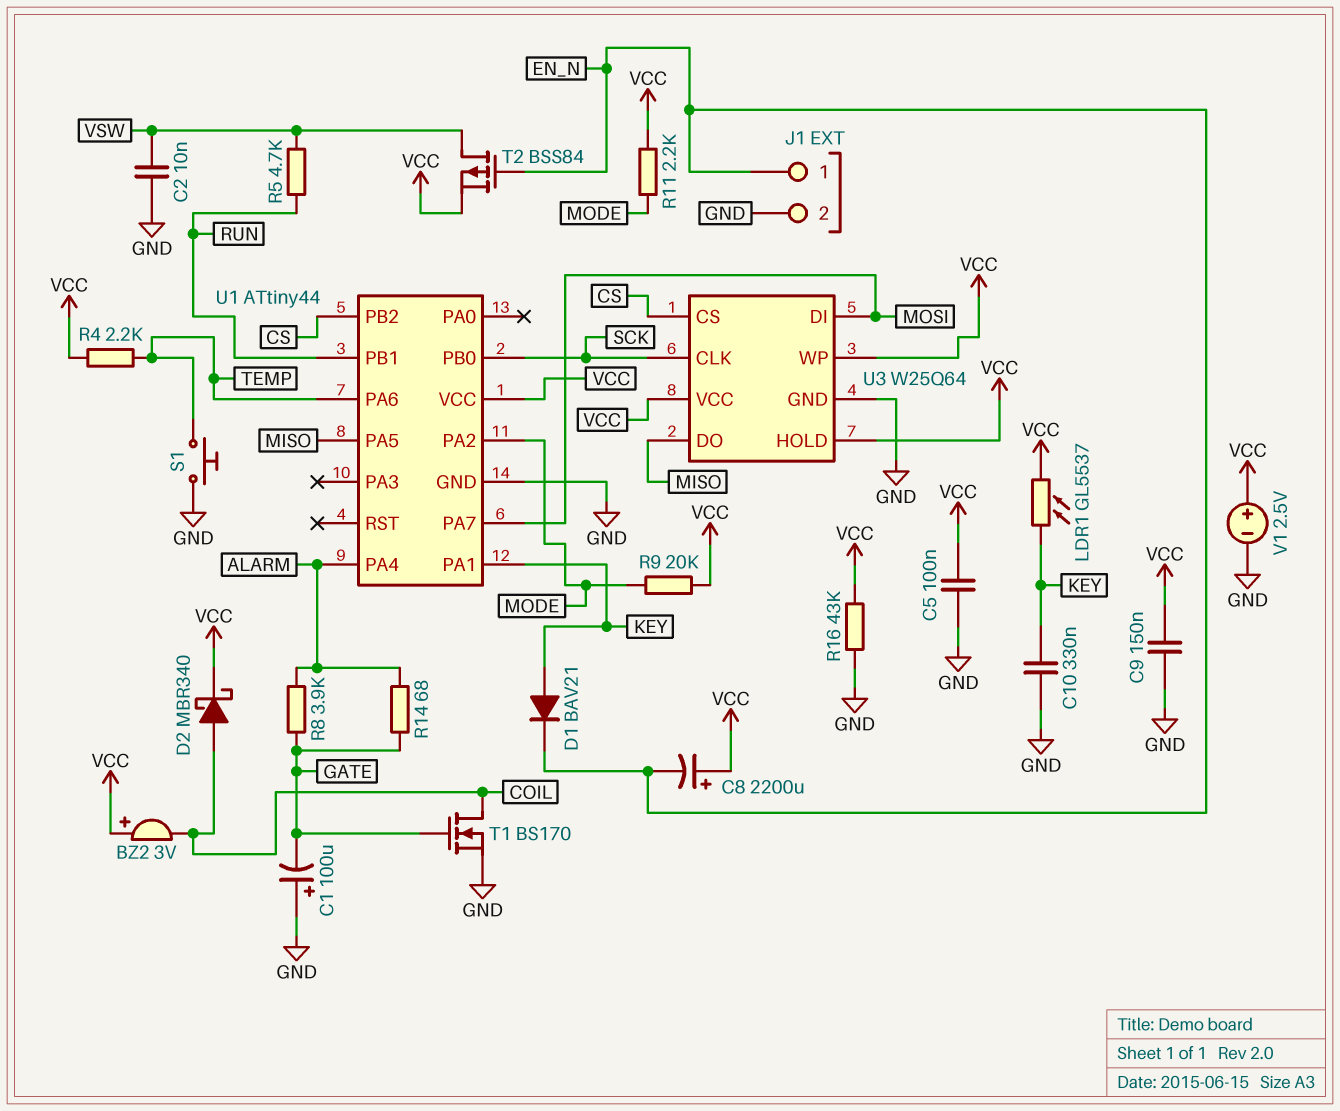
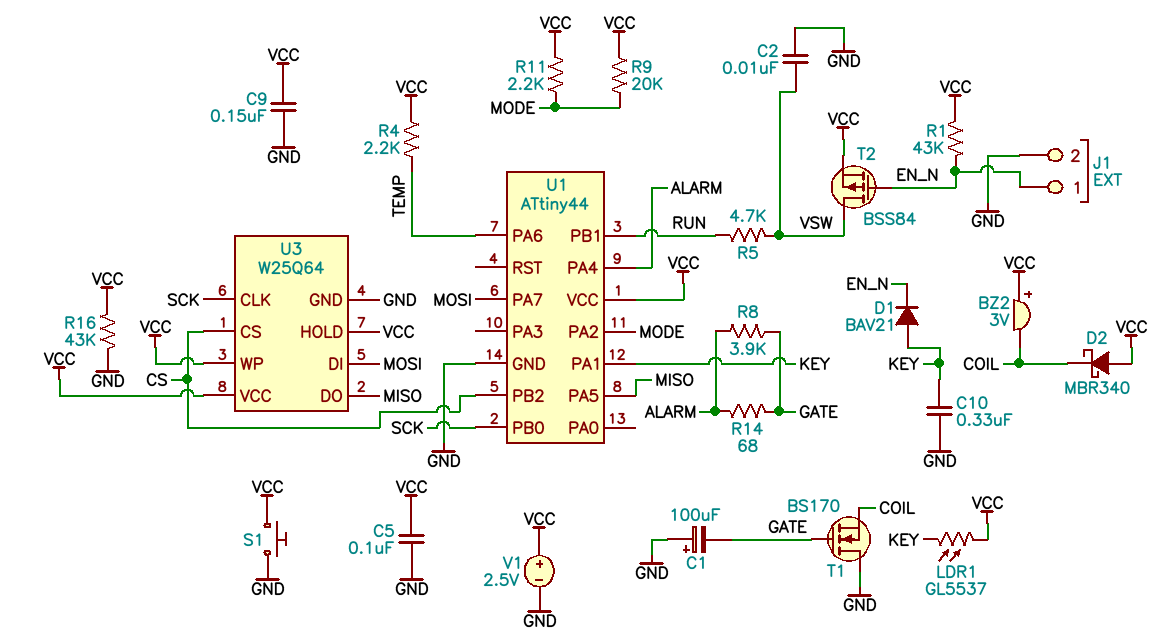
C8: 2200uF (plus VCC, minus EN_N) -> none
D2: schottky MBR340 (A COIL, K VCC) -> schottky MBR340 (A VCC, K COIL)
R1: none -> 43k (EN_N, VCC)
S1: button (GND, TEMP) -> button (GND, VCC)
T1: NMOS BS170 (G GATE, D COIL, S GND) -> NMOS BS170 (G GATE, D GND, S COIL)

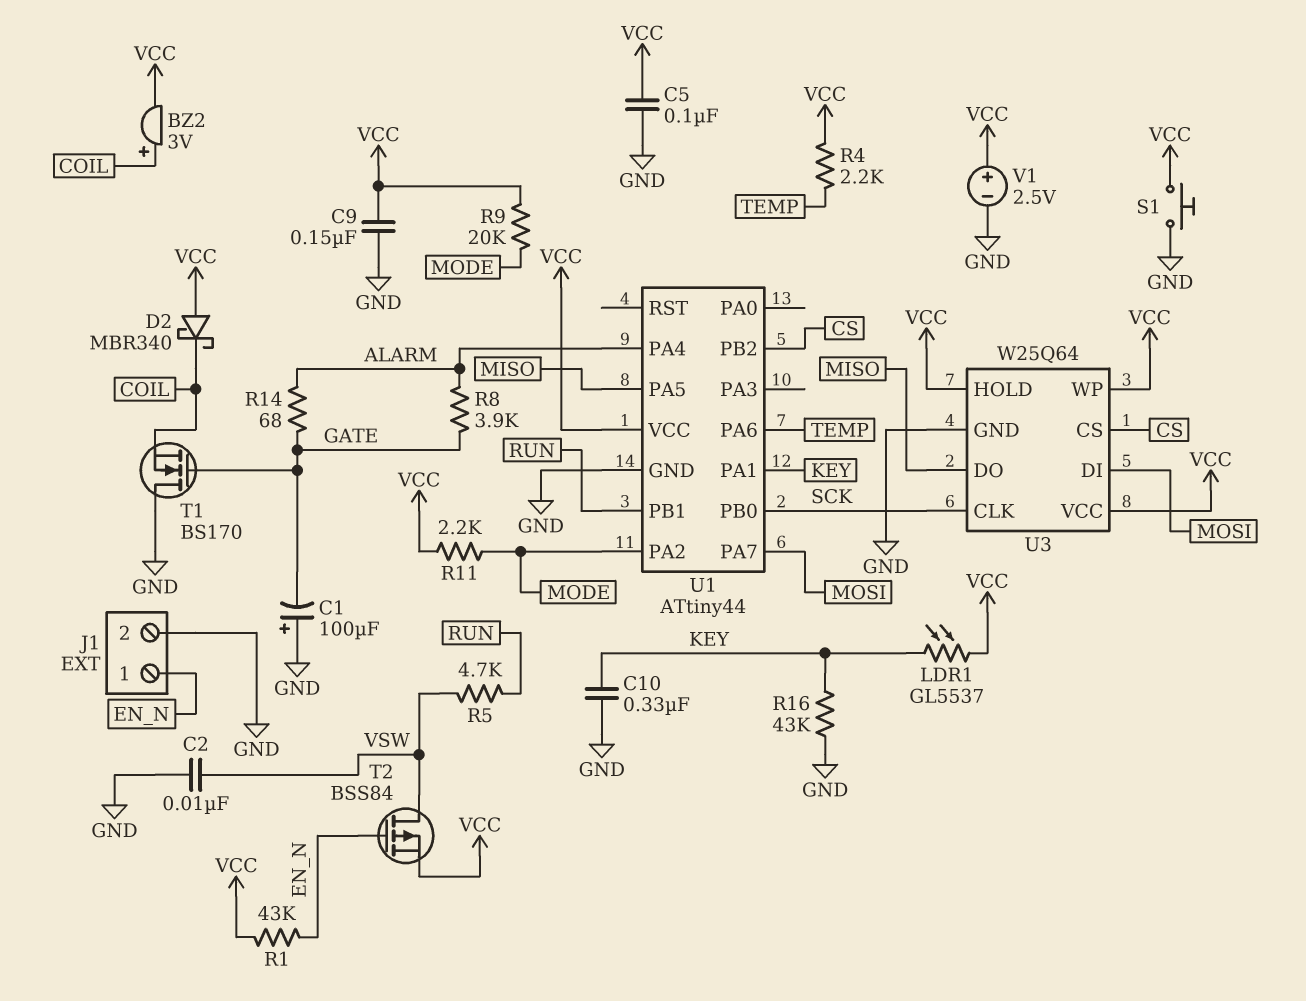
BZ2: buzzer 3V (plus VCC, minus COIL) -> buzzer 3V (plus COIL, minus VCC)
D1: diode BAV21 (A KEY, K EN_N) -> none
R16: 43k (GND, VCC) -> 43k (GND, KEY)

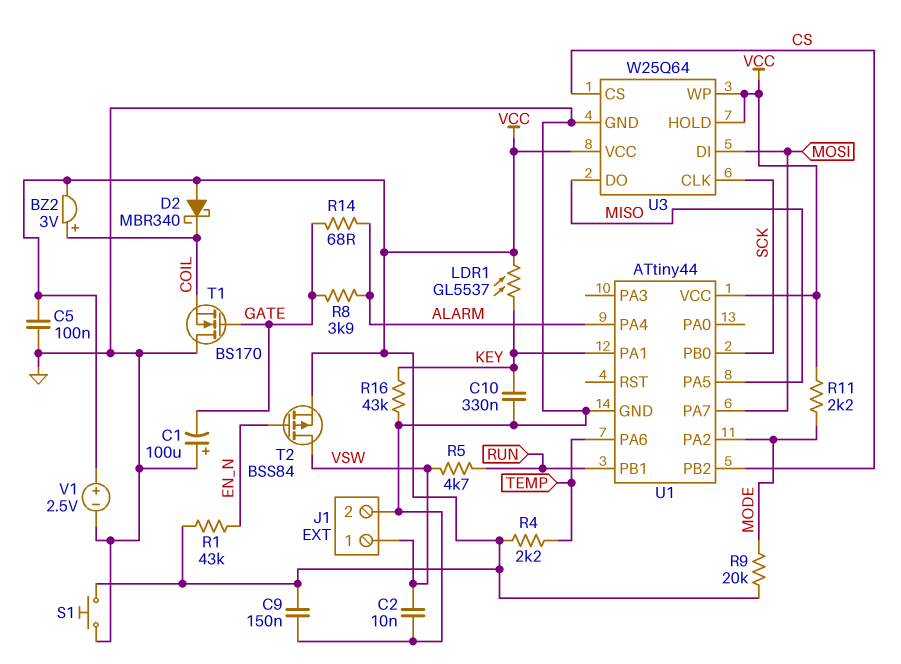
J1 pin 1: EN_N -> VSW

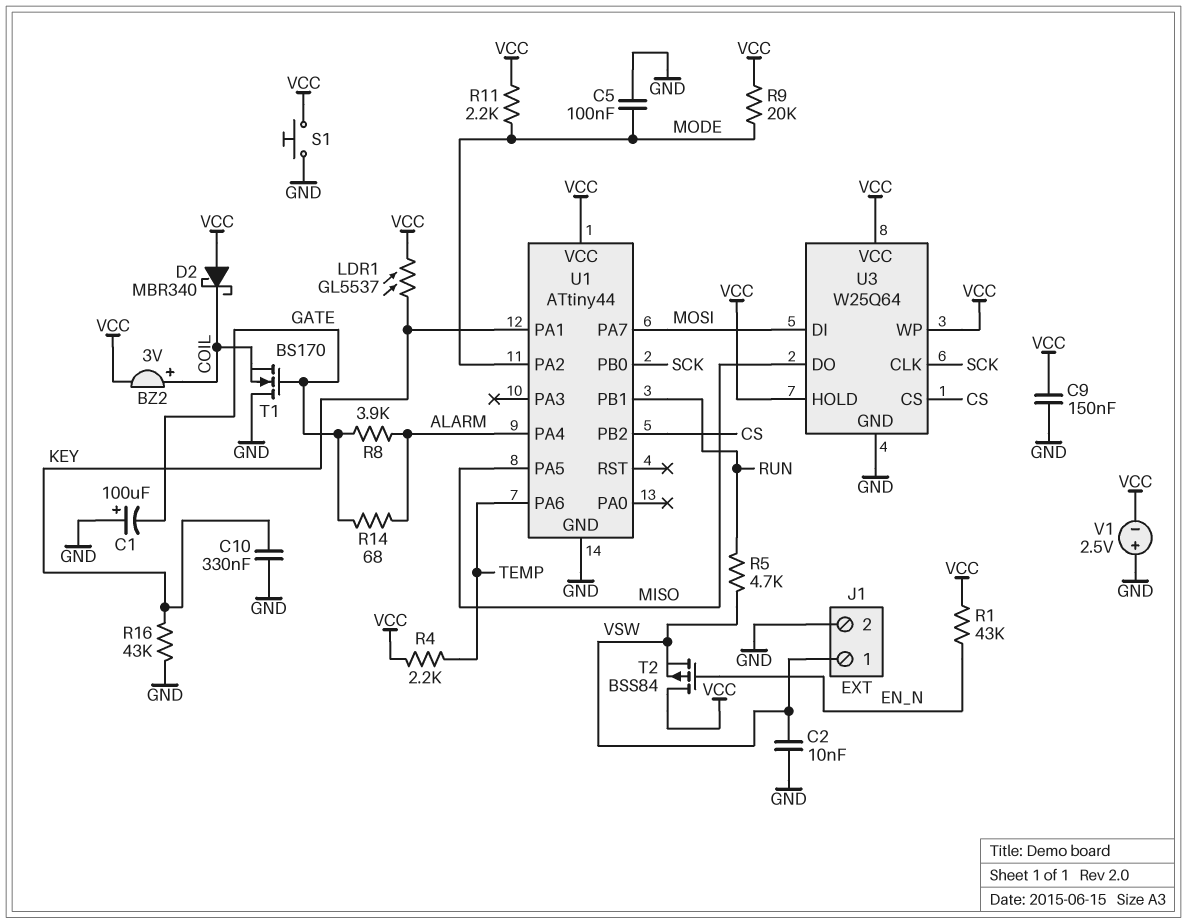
C5: 100nF (GND, VCC) -> 100nF (GND, MODE)
T2: PMOS BSS84 (G EN_N, D VSW, S VCC) -> PMOS BSS84 (G EN_N, D VCC, S VSW)
V1: 2.5V (plus VCC, minus GND) -> 2.5V (plus GND, minus VCC)

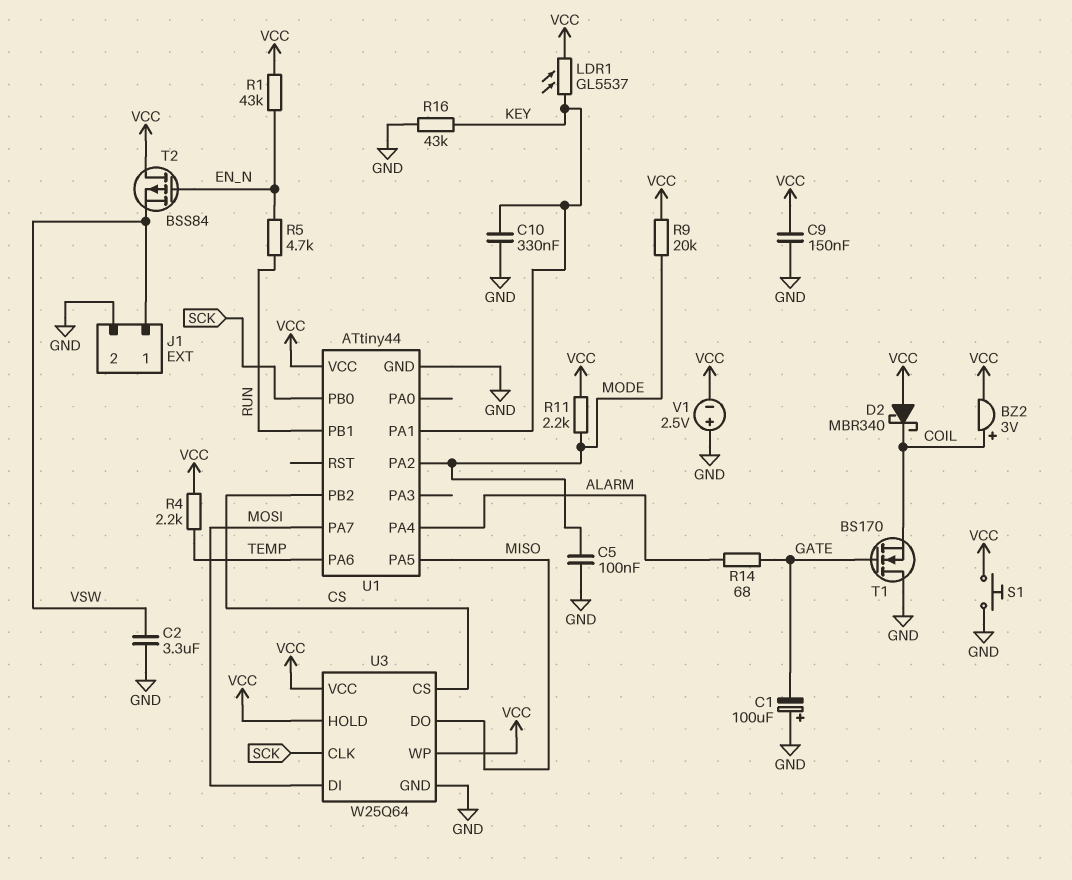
C2: 10nF (GND, VSW) -> 3.3uF (GND, VSW)
R5: 4.7k (RUN, VSW) -> 4.7k (EN_N, RUN)
R8: 3.9k (ALARM, GATE) -> none

